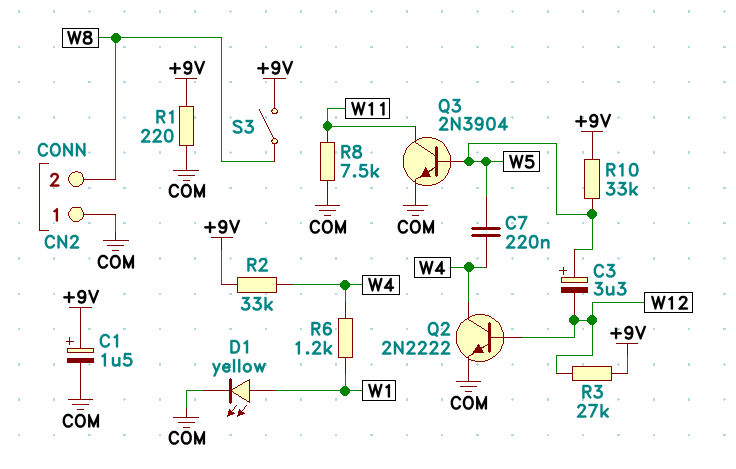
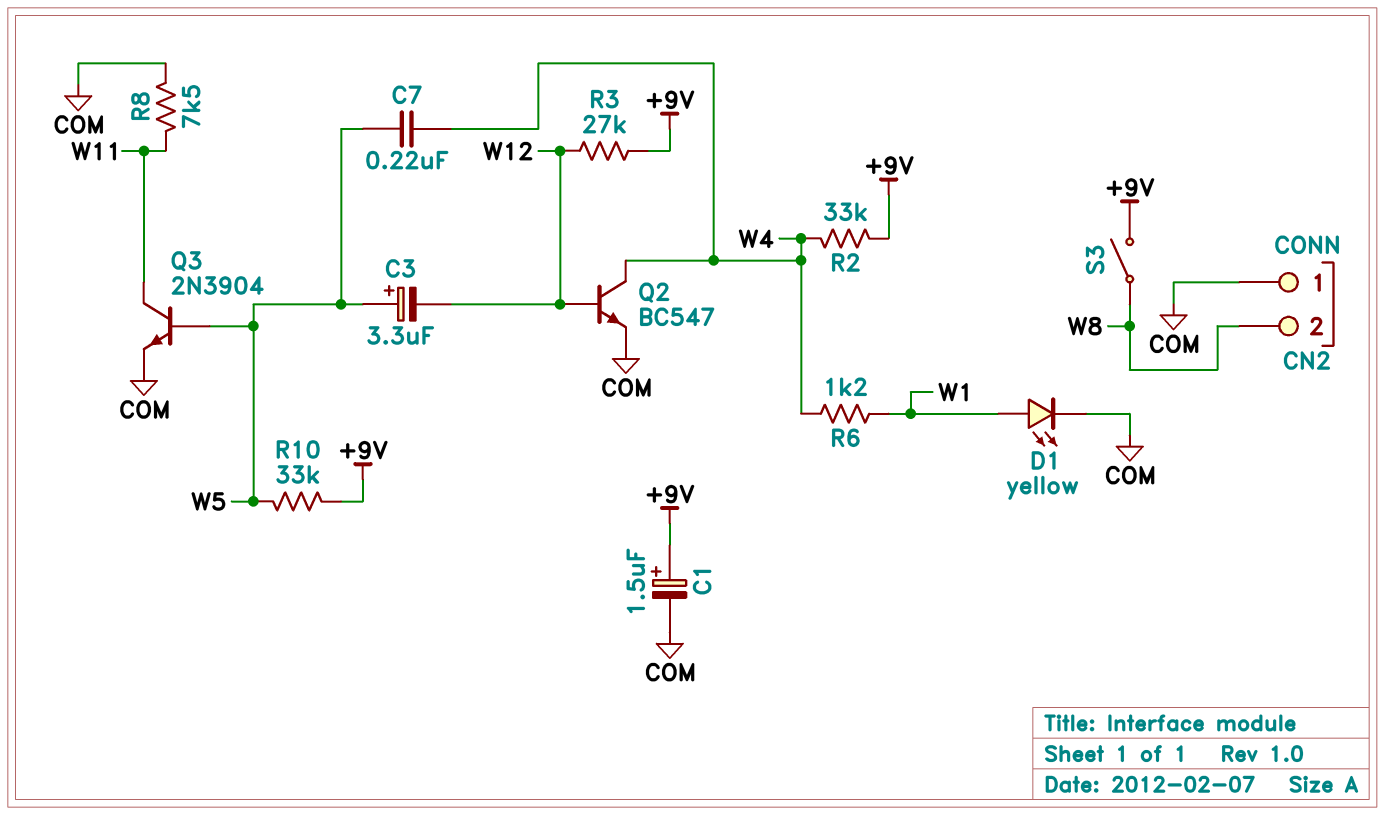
Q2: NPN 2N2222 (B W12, C W4, E COM) -> NPN BC547 (B W12, C W4, E COM)
R1: 220 (+9V, COM) -> none

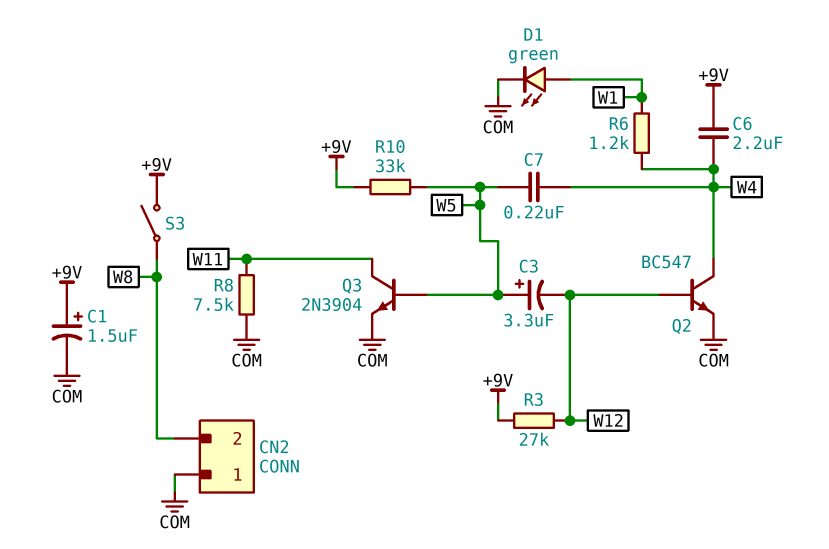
C6: none -> 2.2uF (+9V, W4)
D1: LED yellow (A W1, K COM) -> LED green (A W1, K COM)
R2: 33k (+9V, W4) -> none

